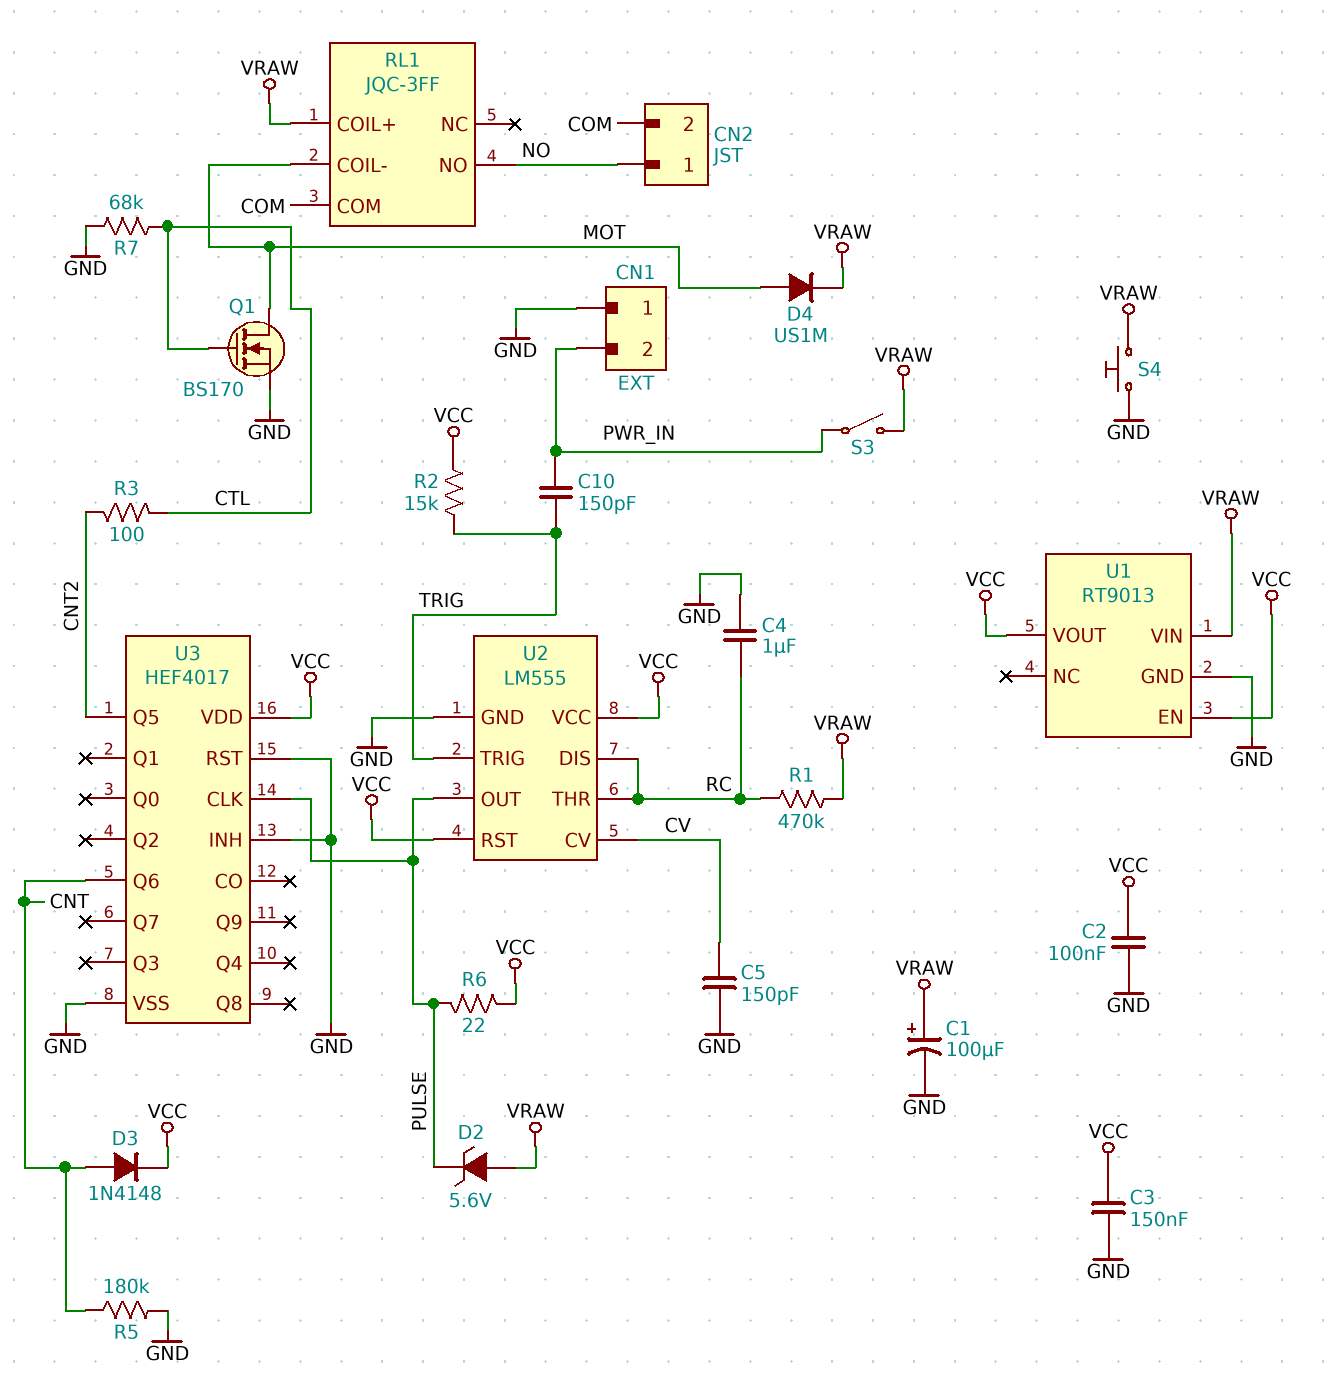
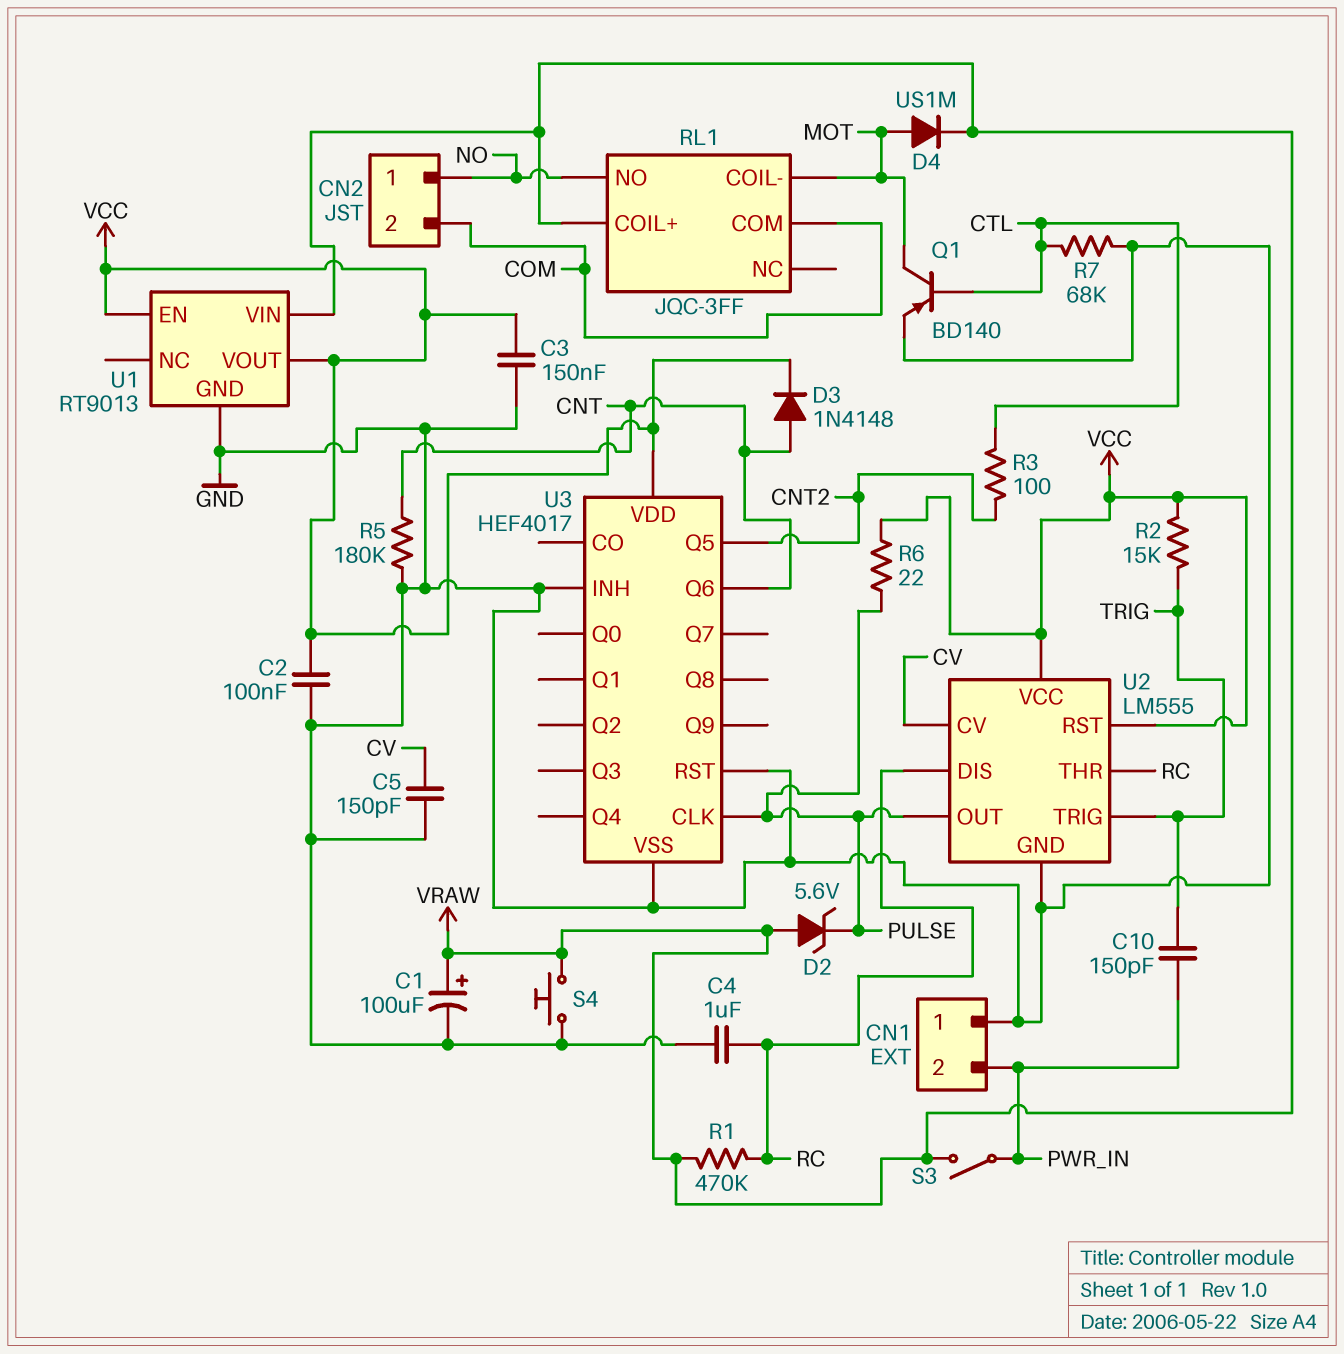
Q1: NMOS BS170 (G CTL, D MOT, S GND) -> PNP BD140 (B CTL, C MOT, E GND)

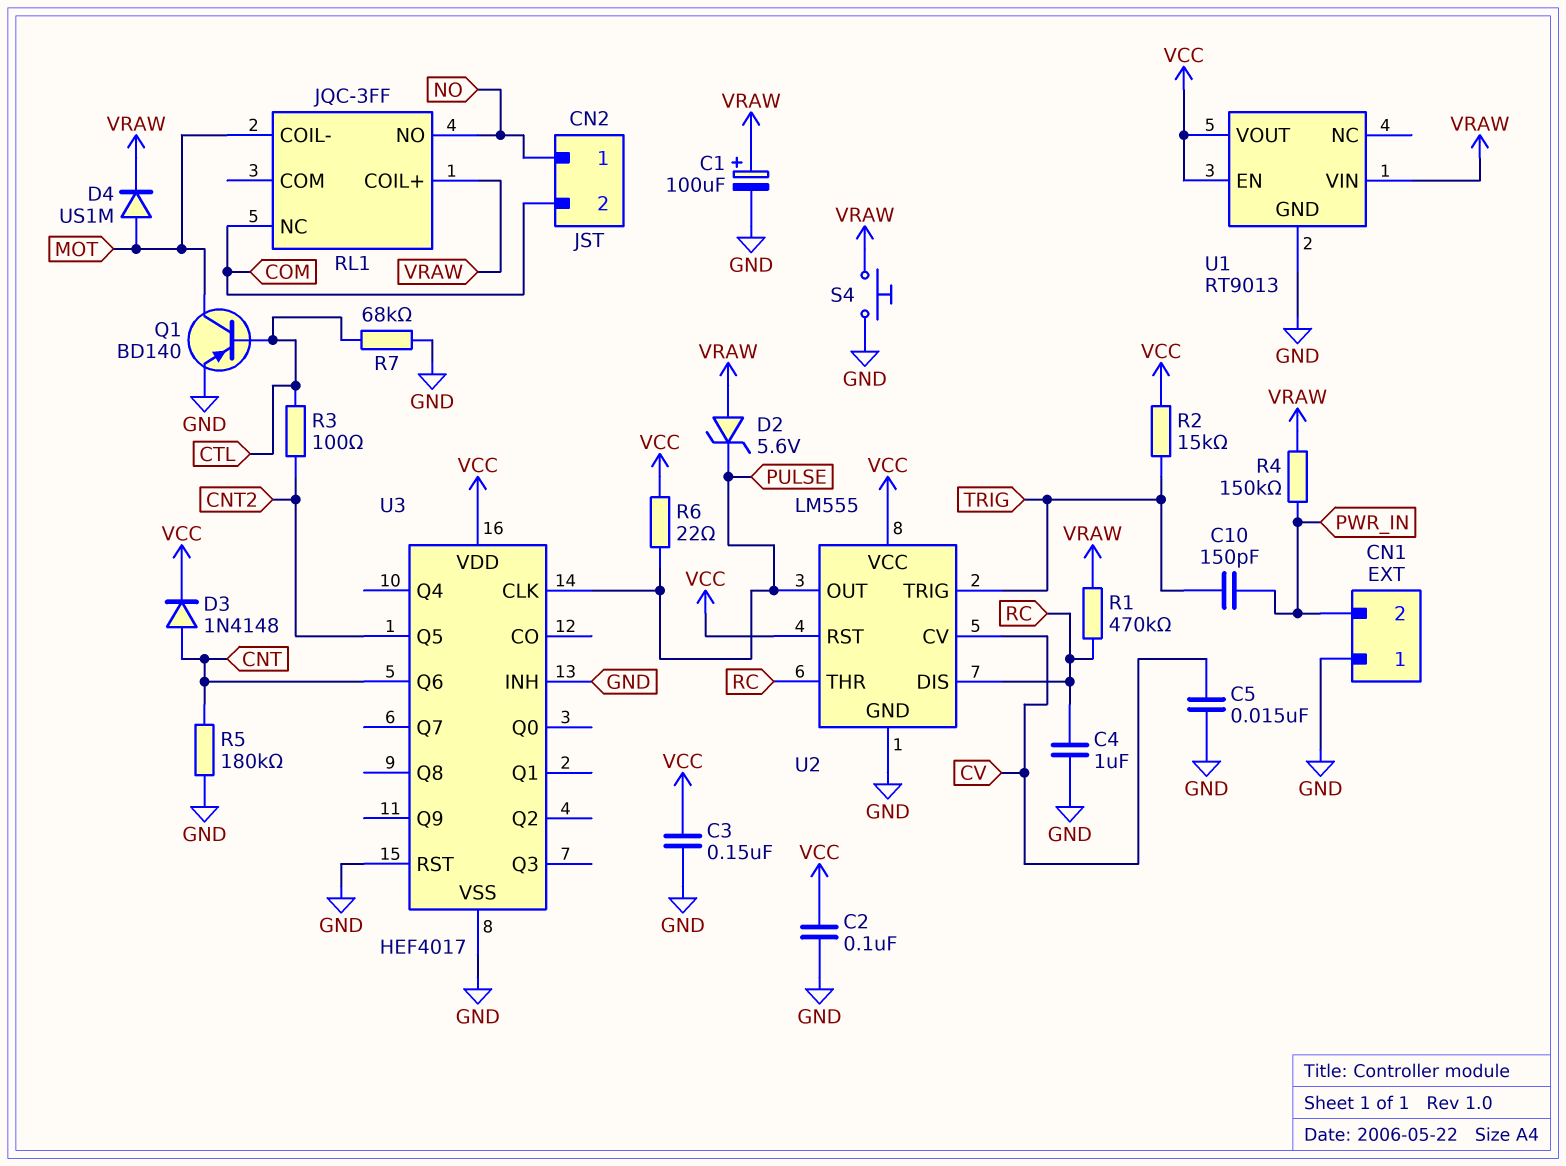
C5: 150pF (CV, GND) -> 15nF (CV, GND)
R4: none -> 150k (PWR_IN, VRAW)
RL1 pin COM: COM -> none
RL1 pin NC: none -> COM
S3: switch (PWR_IN, VRAW) -> none

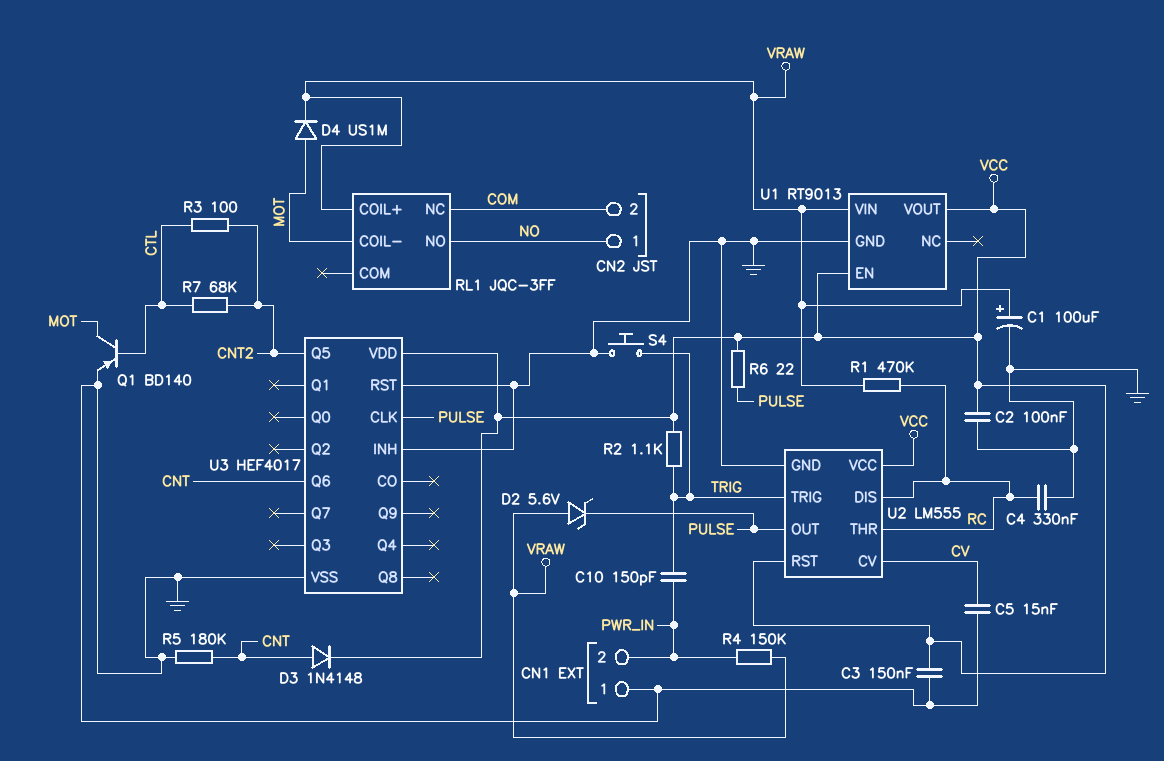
C4: 1uF (GND, RC) -> 330nF (GND, RC)
R2: 15k (TRIG, VCC) -> 1.1k (TRIG, VCC)
R7: 68k (CTL, GND) -> 68k (CNT2, CTL)
S4: button (GND, VRAW) -> button (GND, TRIG)

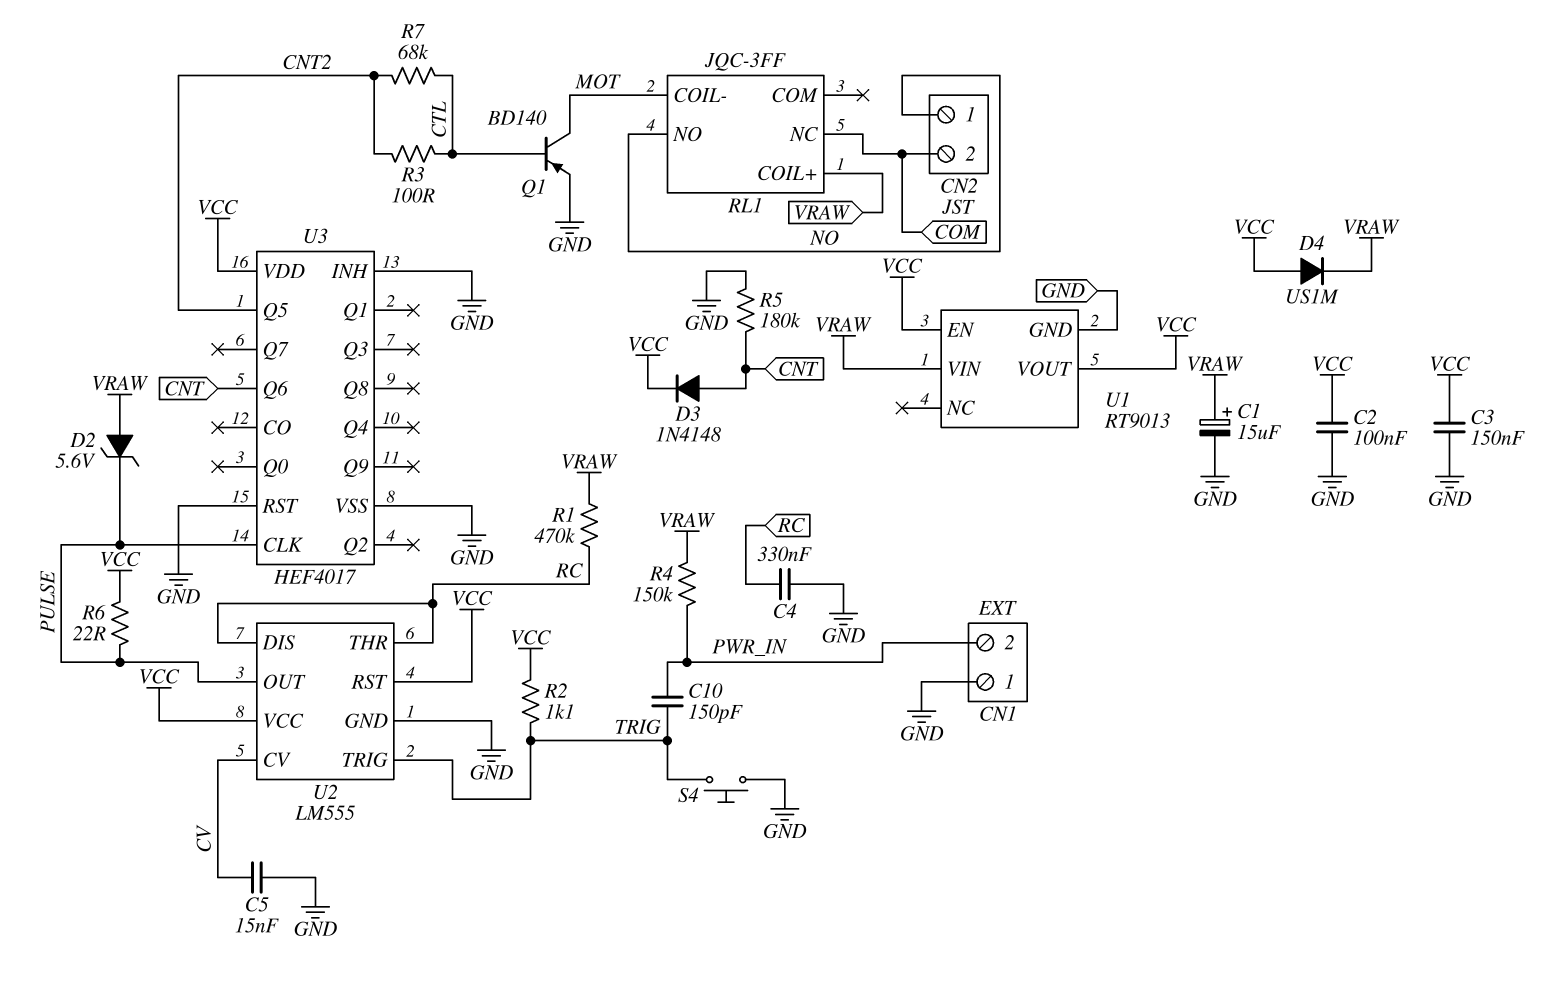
C1: 100uF (plus VRAW, minus GND) -> 15uF (plus VRAW, minus GND)
D4: diode US1M (A MOT, K VRAW) -> diode US1M (A VCC, K VRAW)

